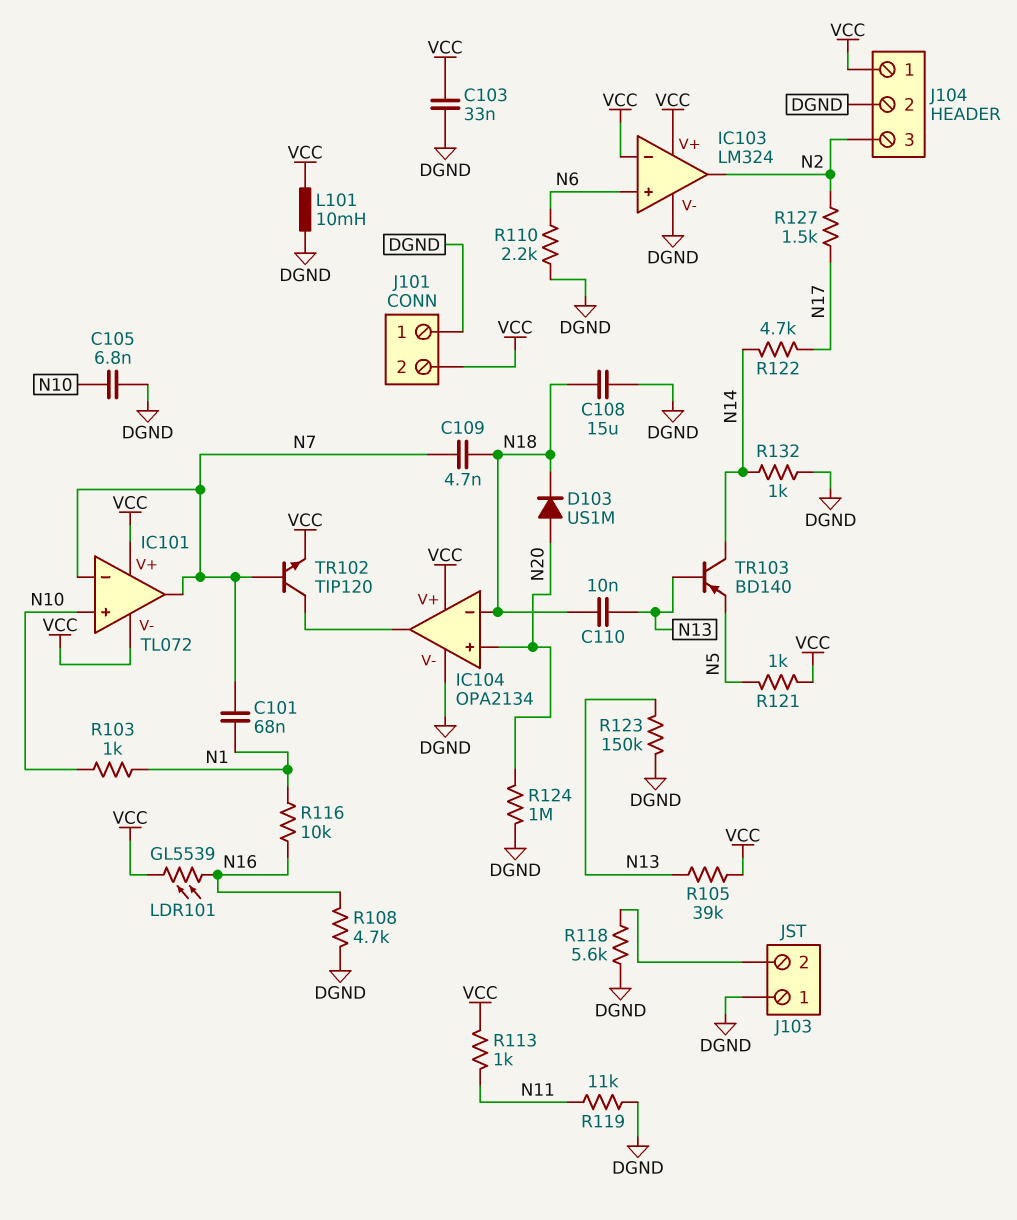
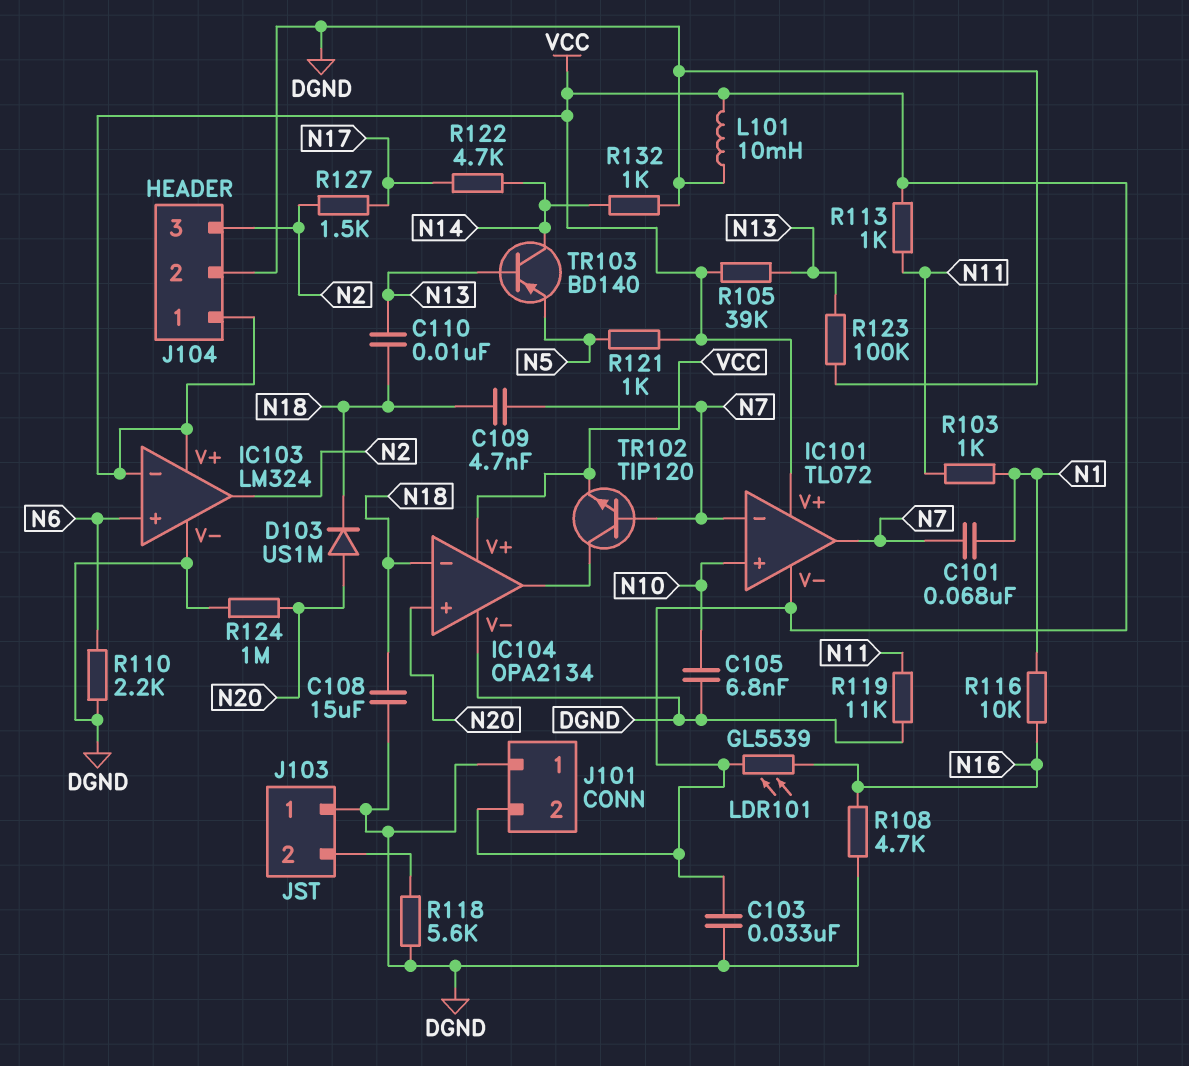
R103: 1k (N1, N10) -> 1k (N1, N11)
R123: 150k (DGND, N13) -> 100k (DGND, N13)

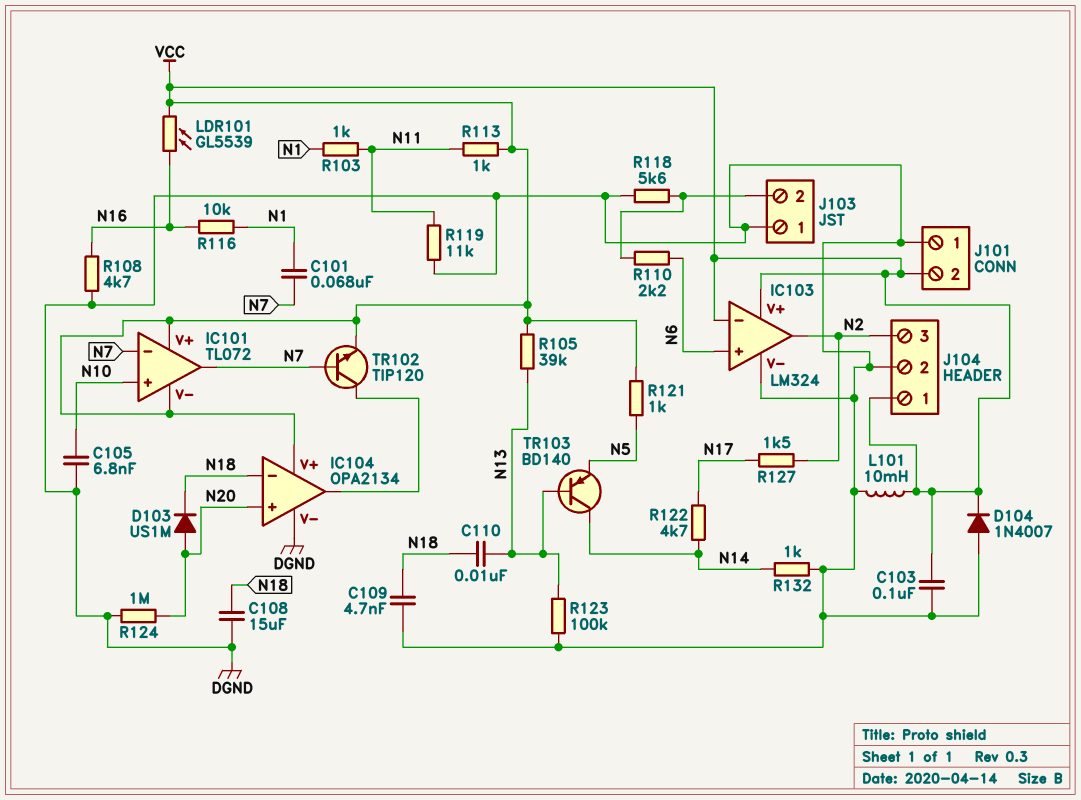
C103: 33nF (DGND, VCC) -> 100nF (DGND, VCC)
C109: 4.7nF (N7, N18) -> 4.7nF (DGND, N18)
D104: none -> diode 1N4007 (A DGND, K VCC)
R110: 2.2k (DGND, N6) -> 2.2k (J103/2, N6)

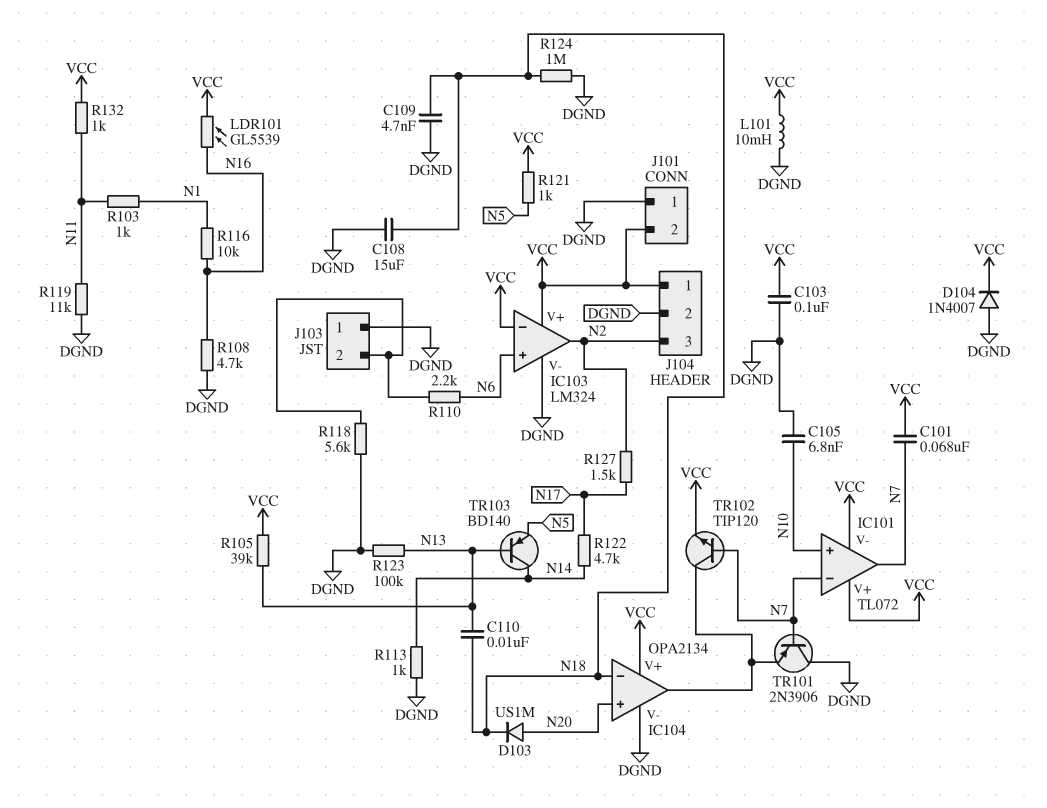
C101: 68nF (N1, N7) -> 68nF (N7, VCC)
R113: 1k (N11, VCC) -> 1k (DGND, N14)
R124: 1M (DGND, N20) -> 1M (DGND, N18)
R132: 1k (DGND, N14) -> 1k (N11, VCC)
TR101: none -> PNP 2N3906 (B N7, C DGND, E IC104/out)

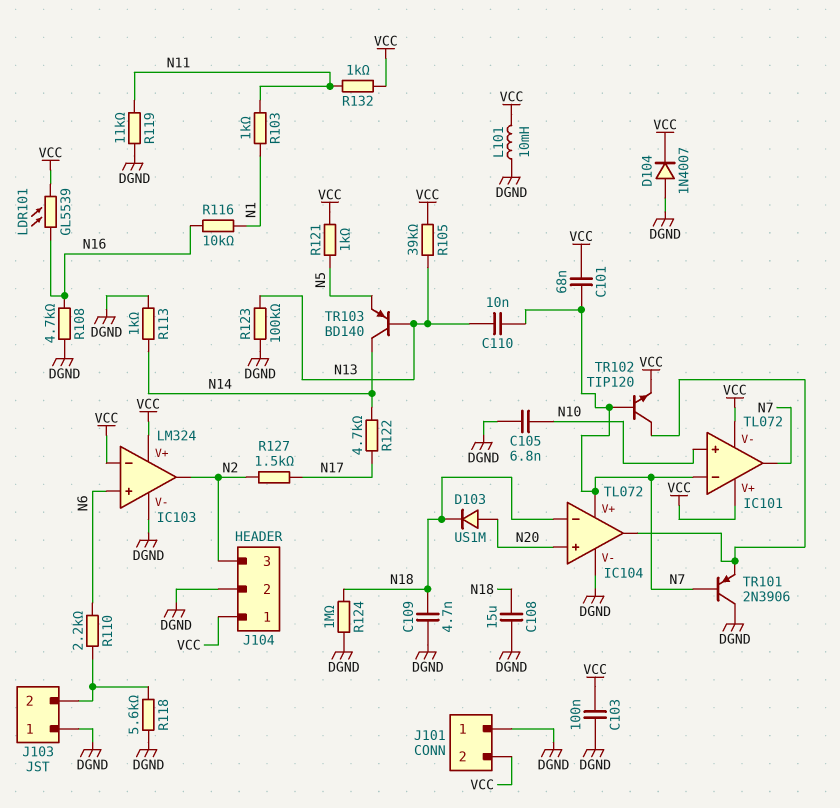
C110: 10nF (N13, N18) -> 10nF (N7, N13)
IC104: OPA2134 -> TL072
IC104 pin V+: VCC -> N7

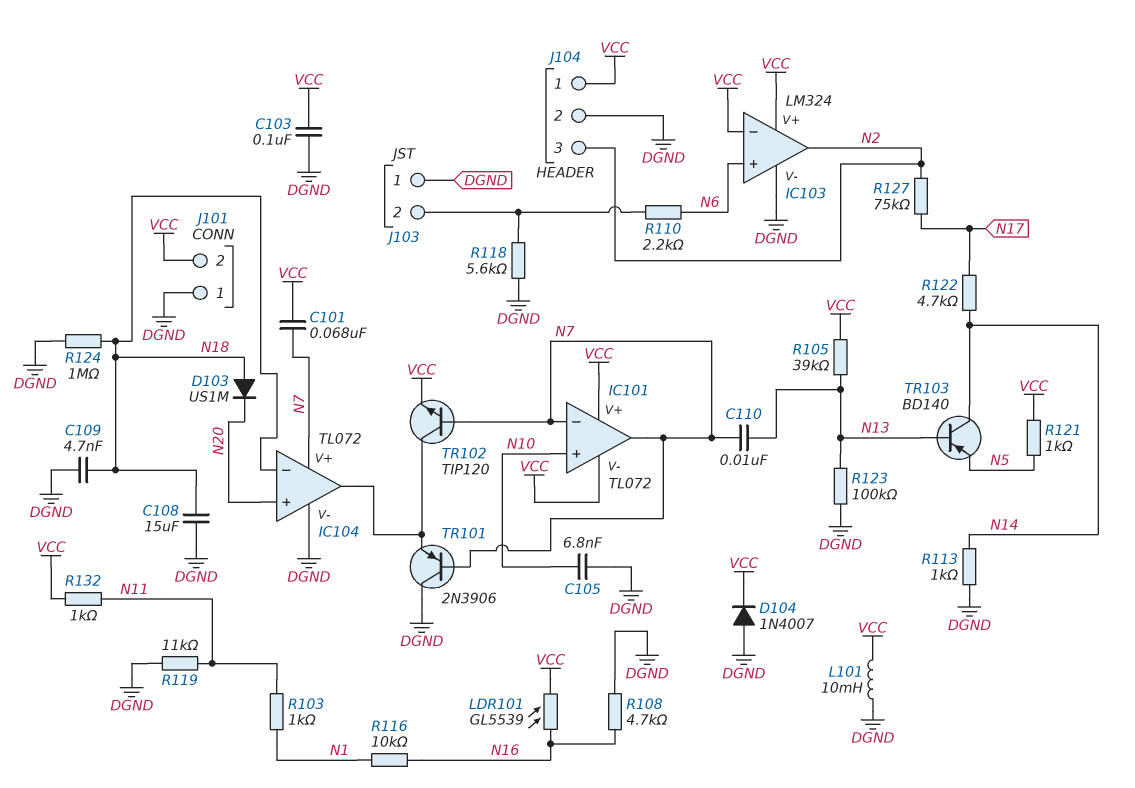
D103: diode US1M (A N20, K N18) -> diode US1M (A N18, K N20)
R127: 1.5k (N2, N17) -> 75k (N2, N17)

